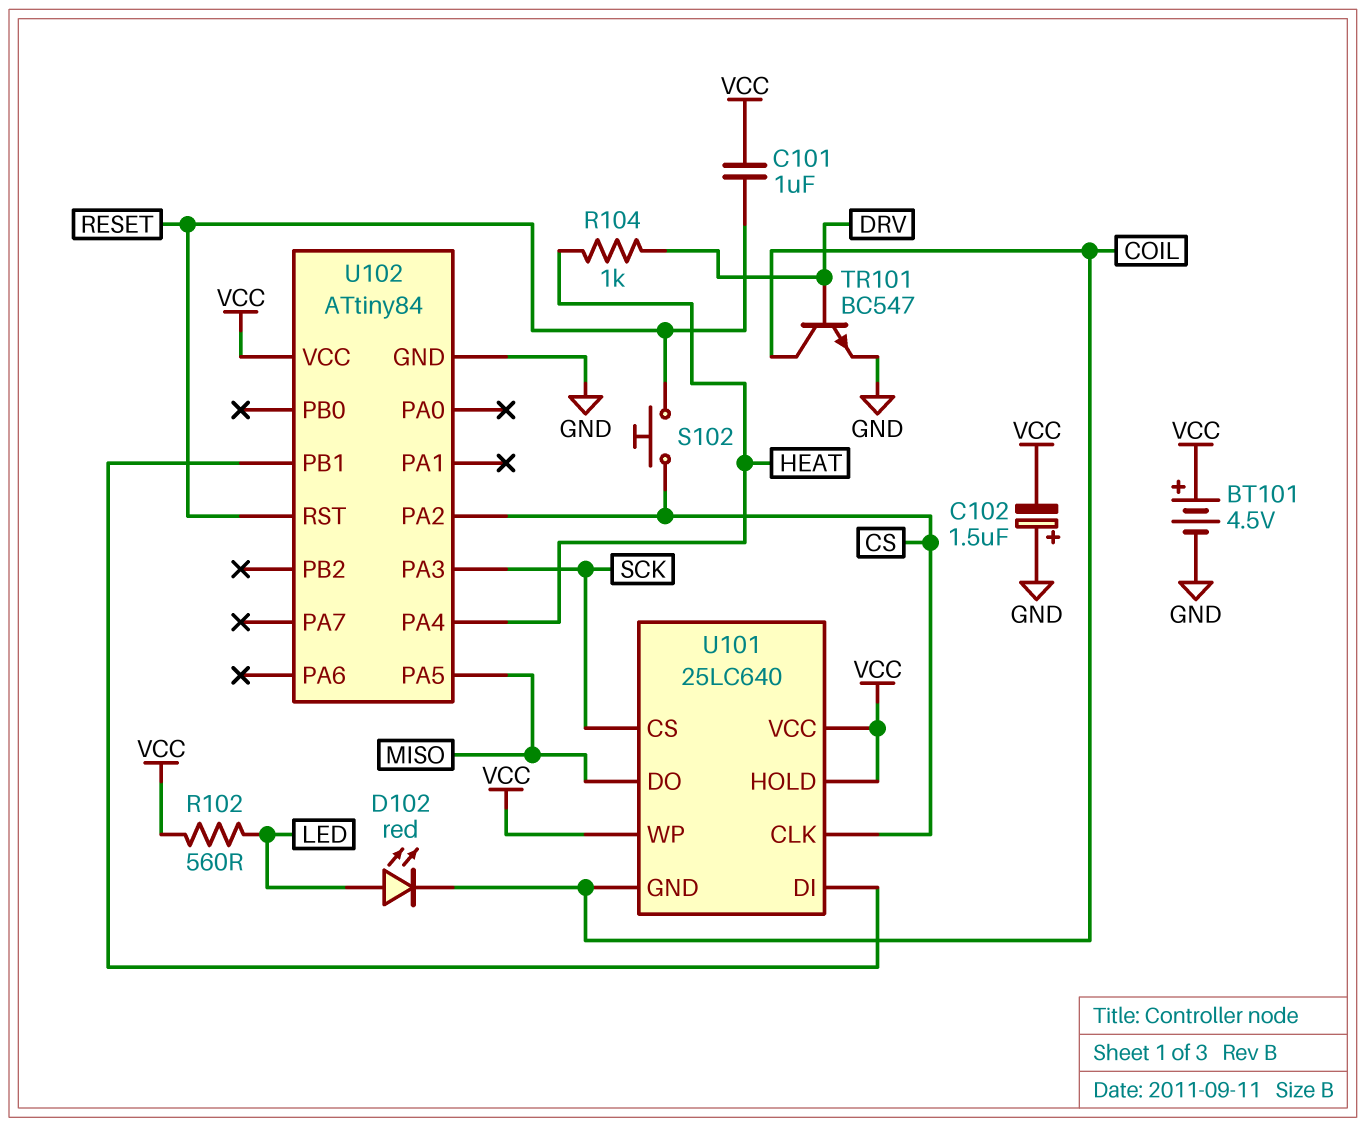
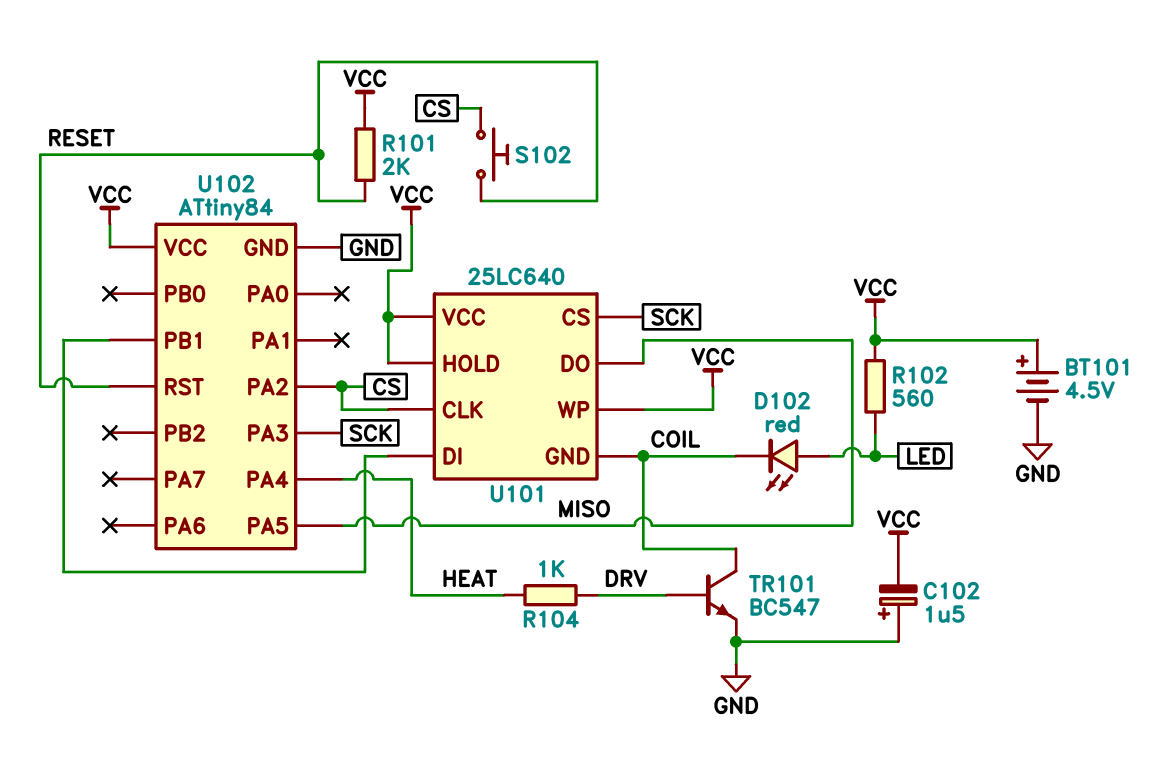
C101: 1uF (RESET, VCC) -> none
R101: none -> 2k (RESET, VCC)

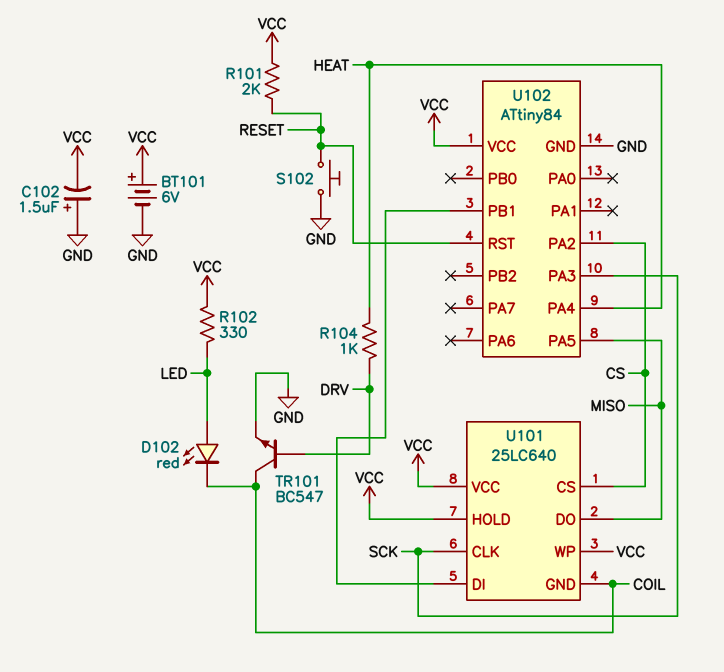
BT101: 4.5V (plus VCC, minus GND) -> 6V (plus VCC, minus GND)
R102: 560 (LED, VCC) -> 330 (LED, VCC)
S102: button (CS, RESET) -> button (GND, RESET)
U101 pin CLK: CS -> SCK
U101 pin CS: SCK -> CS

